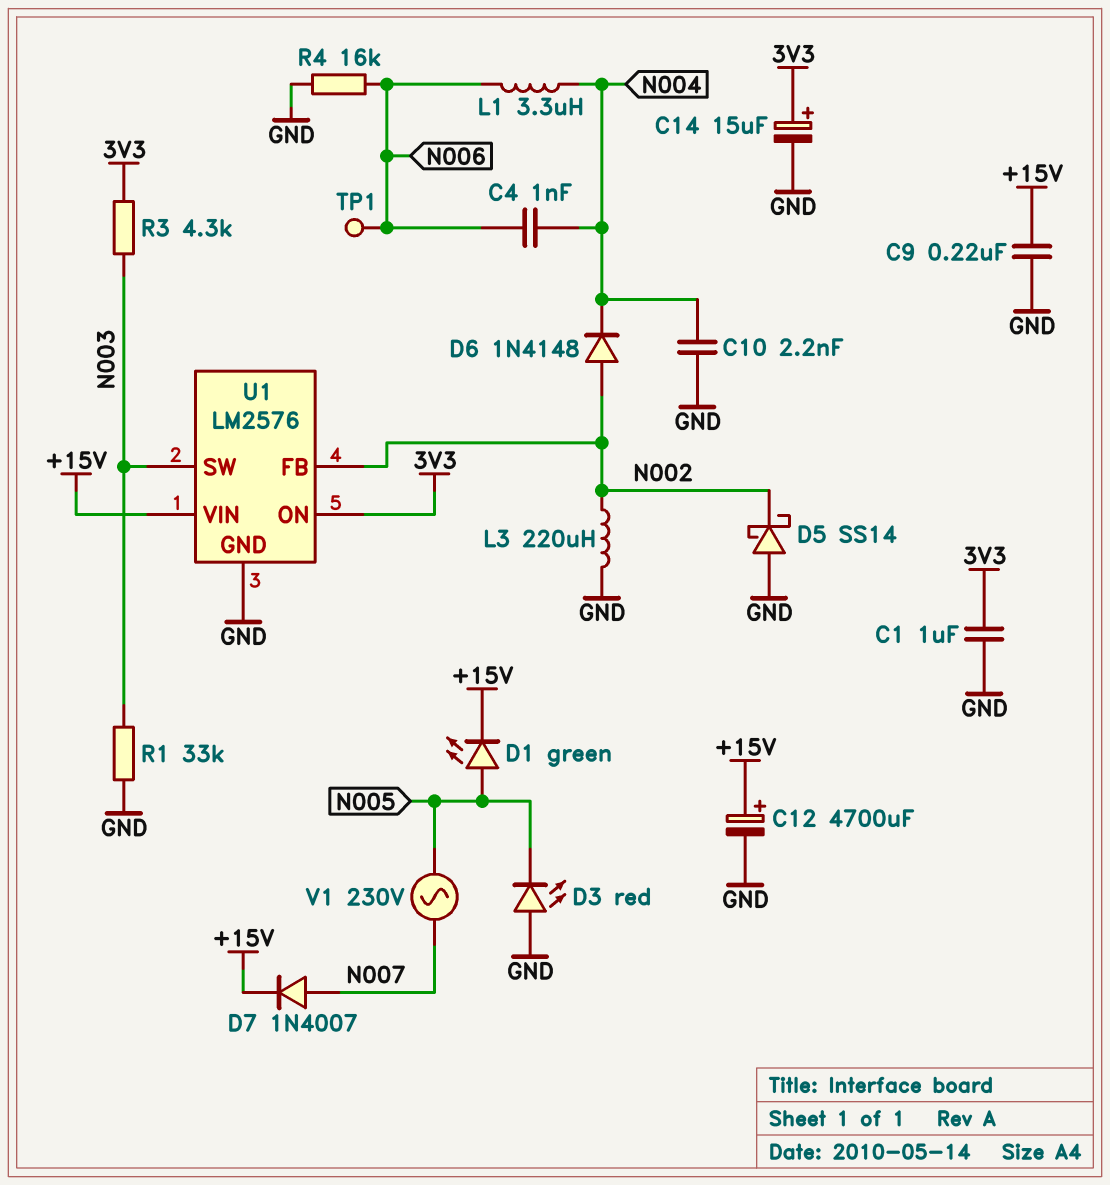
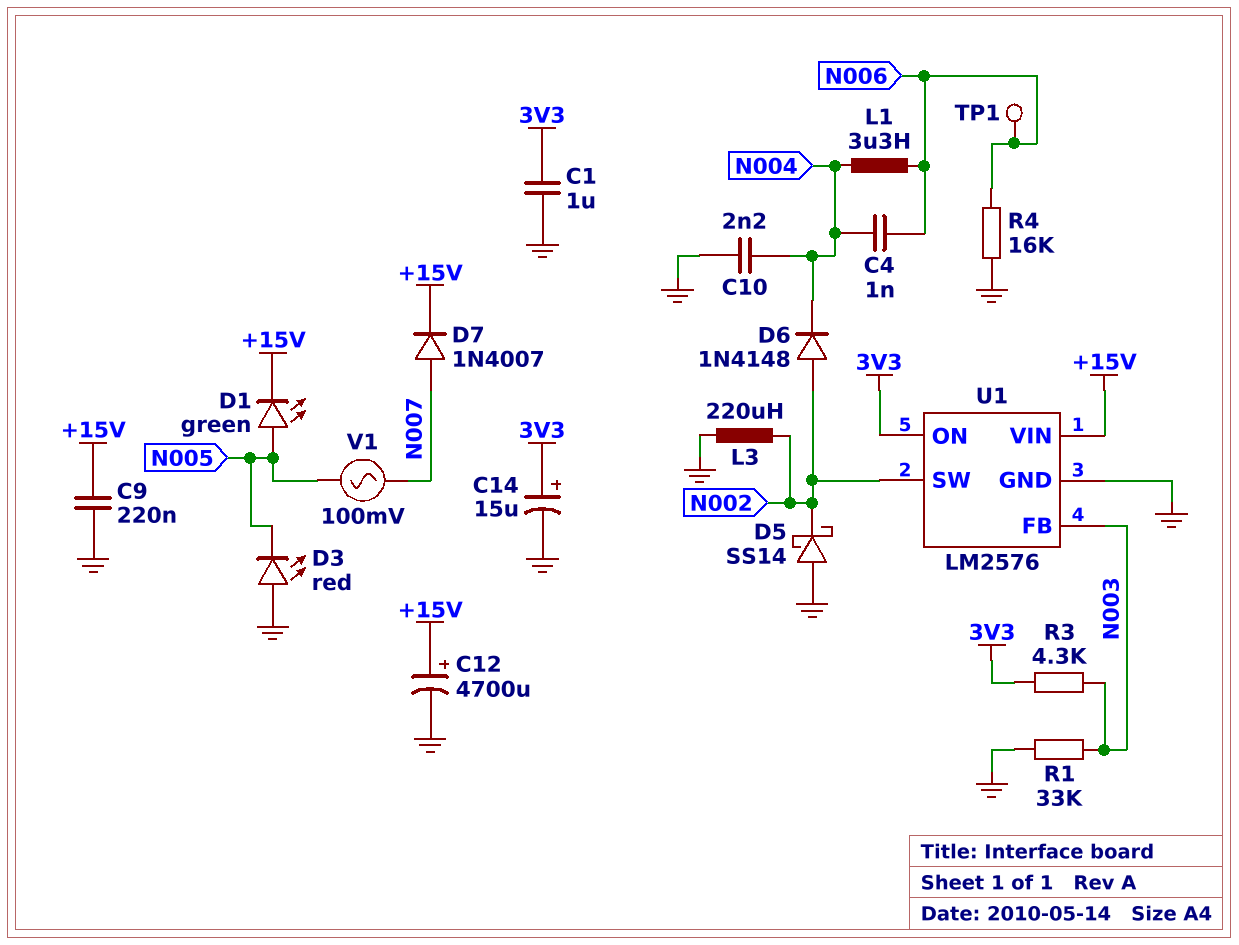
U1 pin FB: N002 -> N003
U1 pin SW: N003 -> N002
V1: AC 230V (N005, N007) -> AC 100mV (N005, N007)

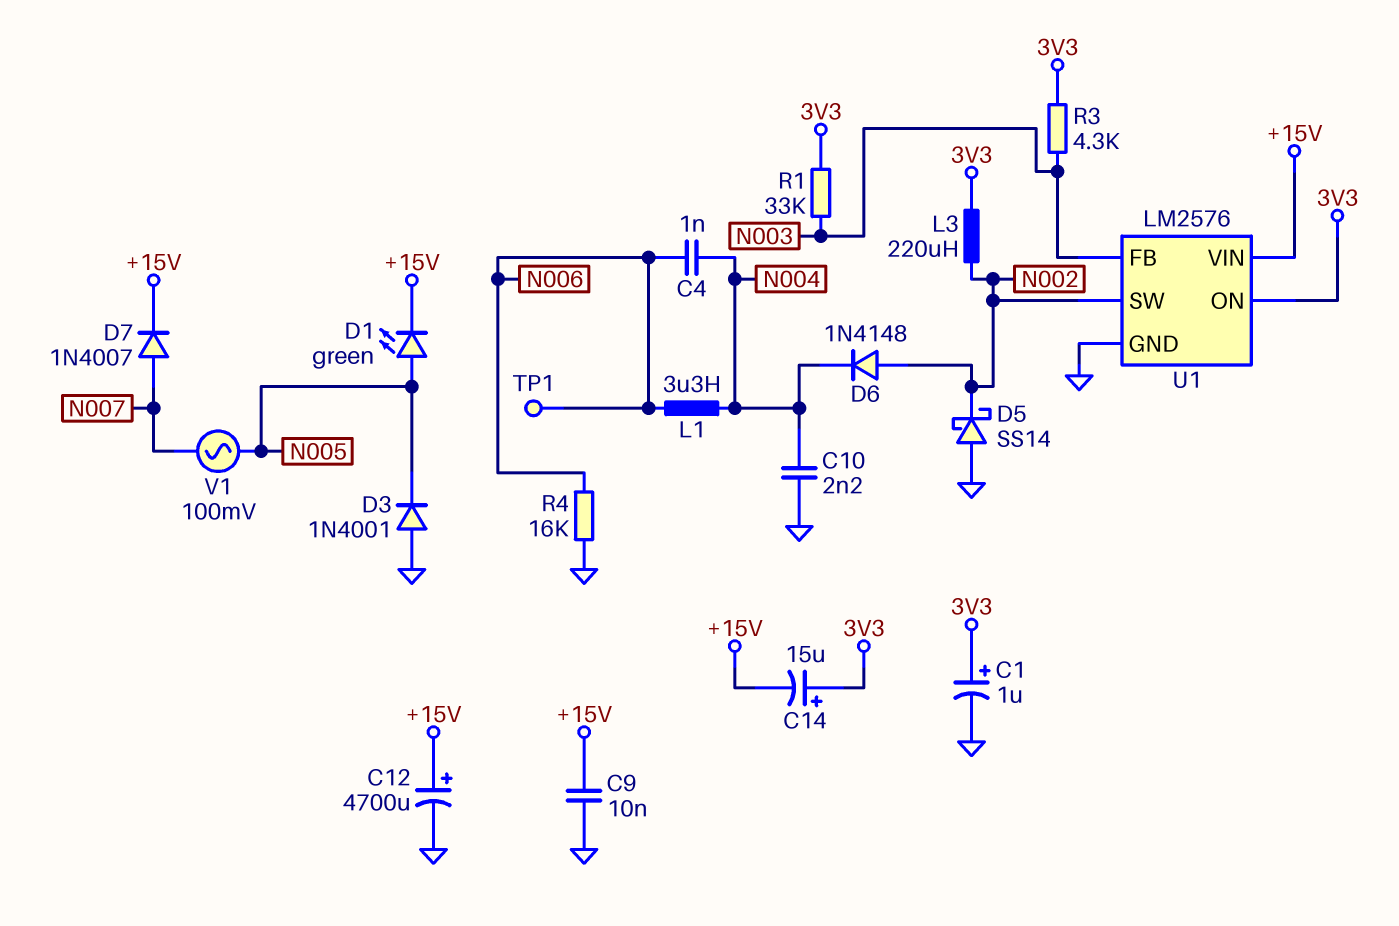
C1: 1uF (3V3, GND) -> 1uF (plus 3V3, minus GND)
C9: 220nF (+15V, GND) -> 10nF (+15V, GND)
C14: 15uF (plus 3V3, minus GND) -> 15uF (plus 3V3, minus +15V)
D3: LED red (A GND, K N005) -> diode 1N4001 (A GND, K N005)
L3: 220uH (GND, N002) -> 220uH (3V3, N002)
R1: 33k (GND, N003) -> 33k (3V3, N003)

